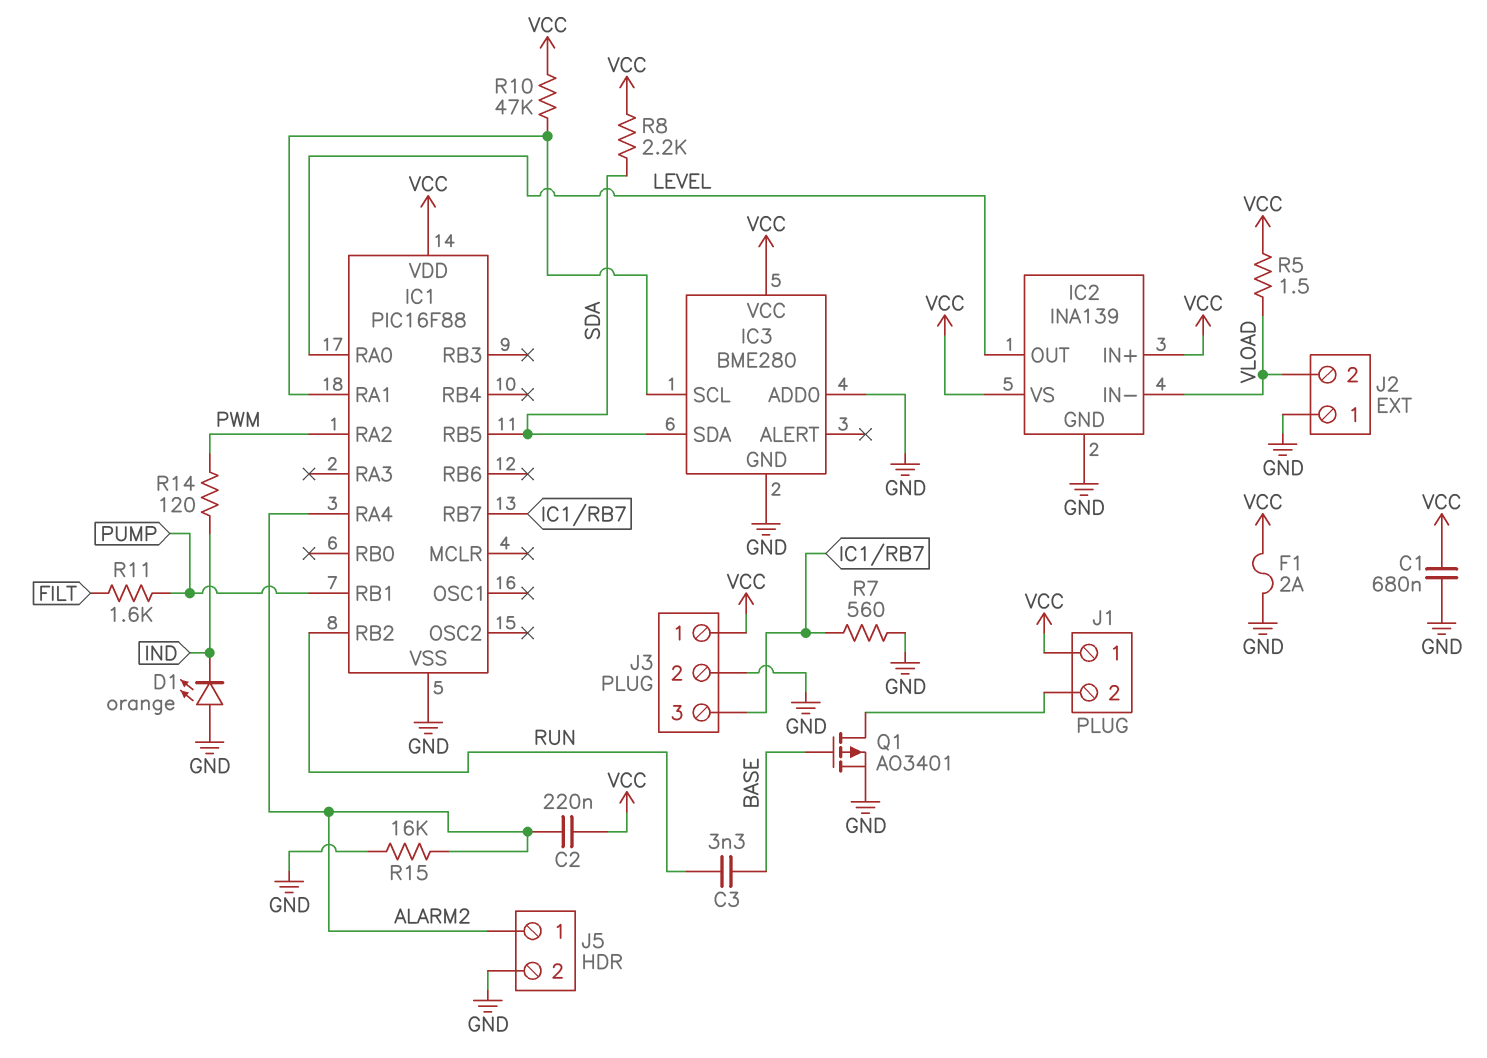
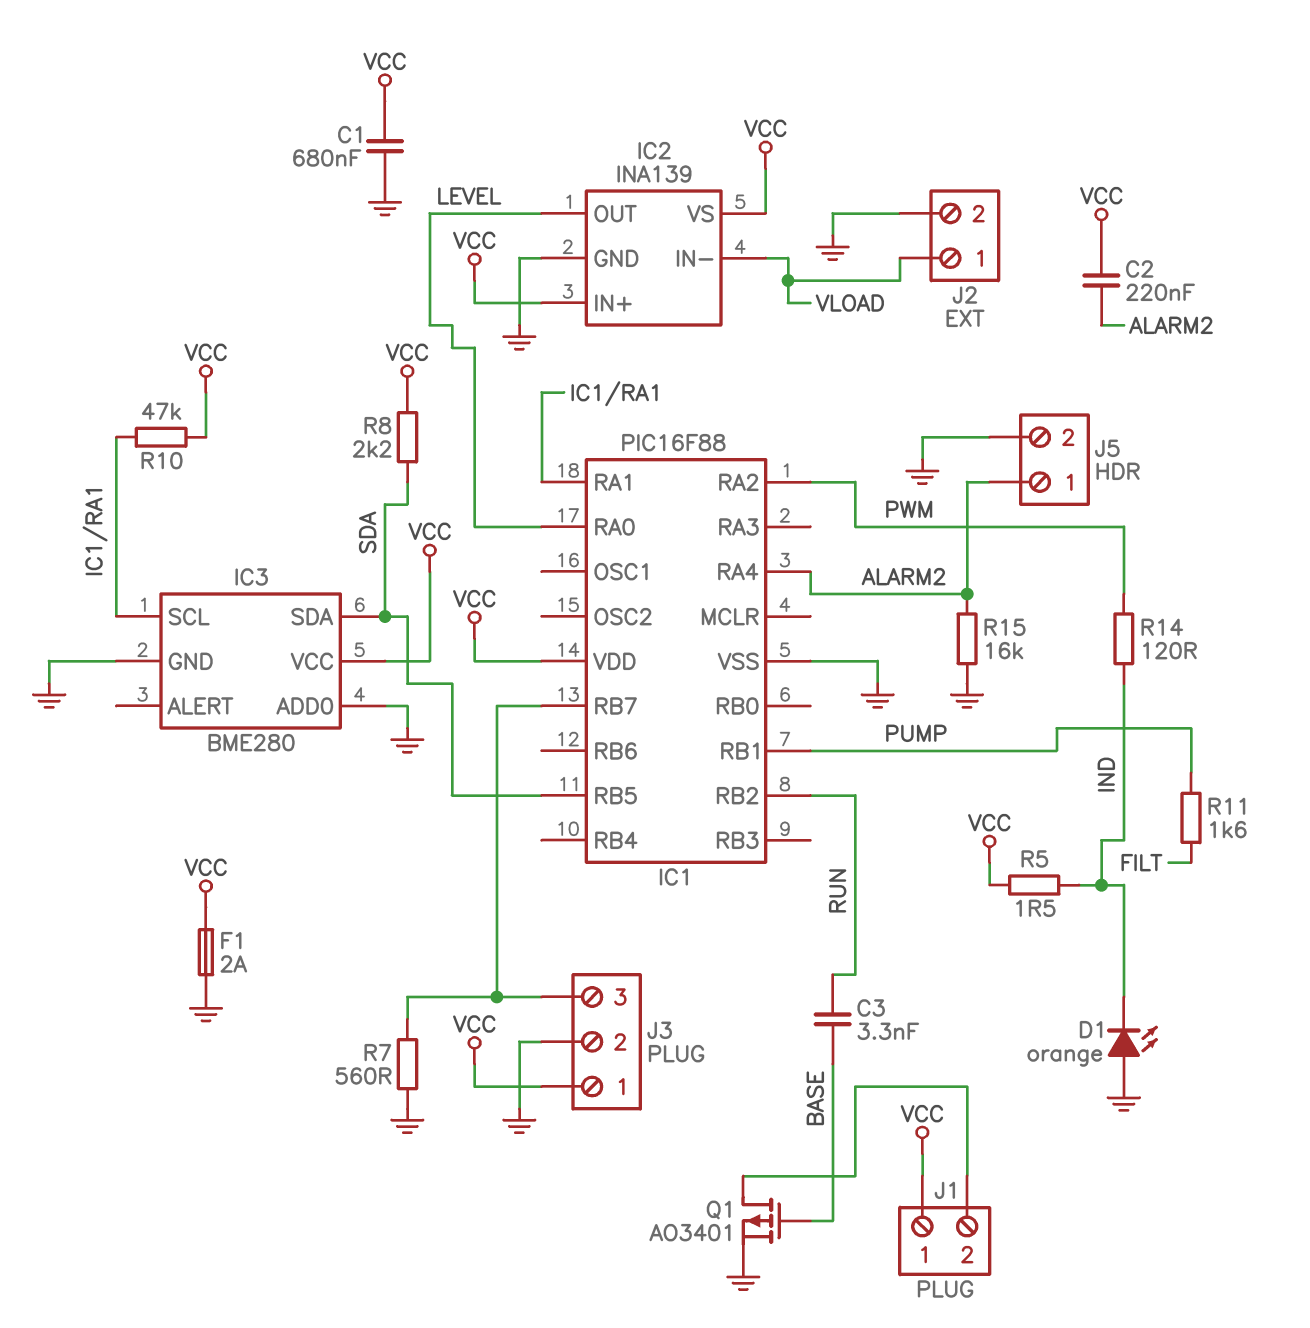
J2 pin 1: GND -> VLOAD
J2 pin 2: VLOAD -> GND
R5: 1.5 (VCC, VLOAD) -> 1.5 (IND, VCC)

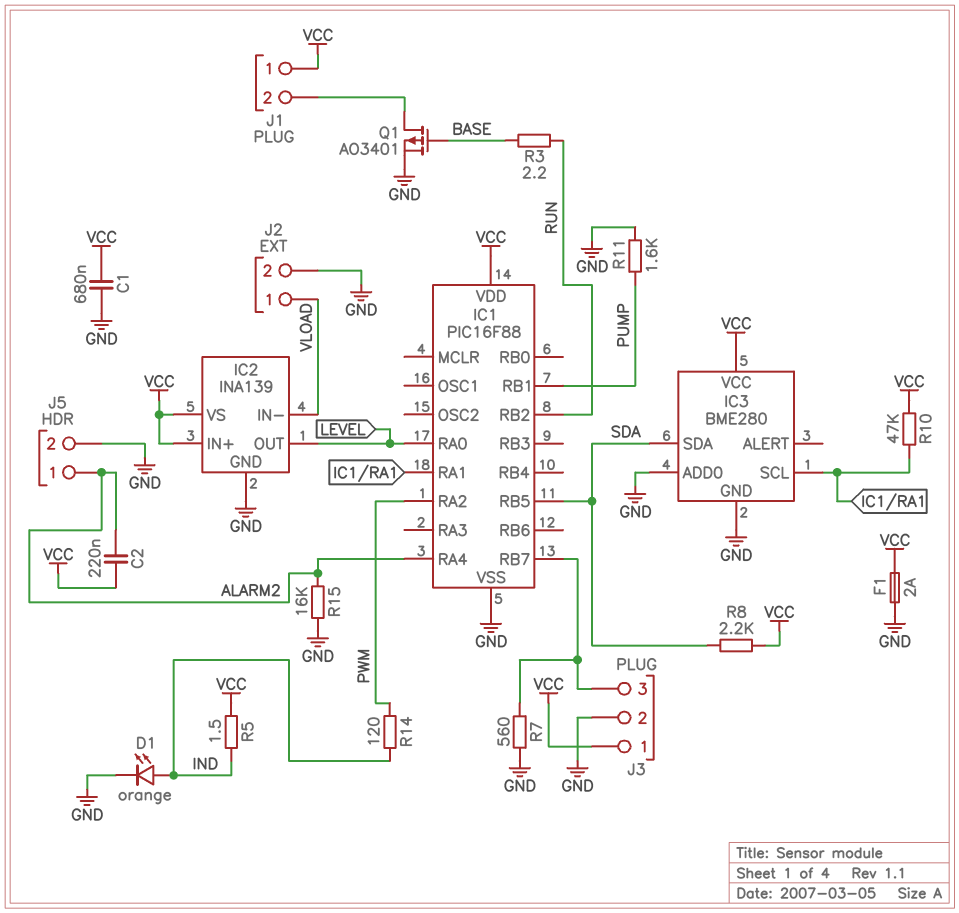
C3: 3.3nF (BASE, RUN) -> none
D1: LED orange (A GND, K IND) -> LED orange (A IND, K GND)
R3: none -> 2.2 (BASE, RUN)
R11: 1.6k (FILT, PUMP) -> 1.6k (GND, PUMP)

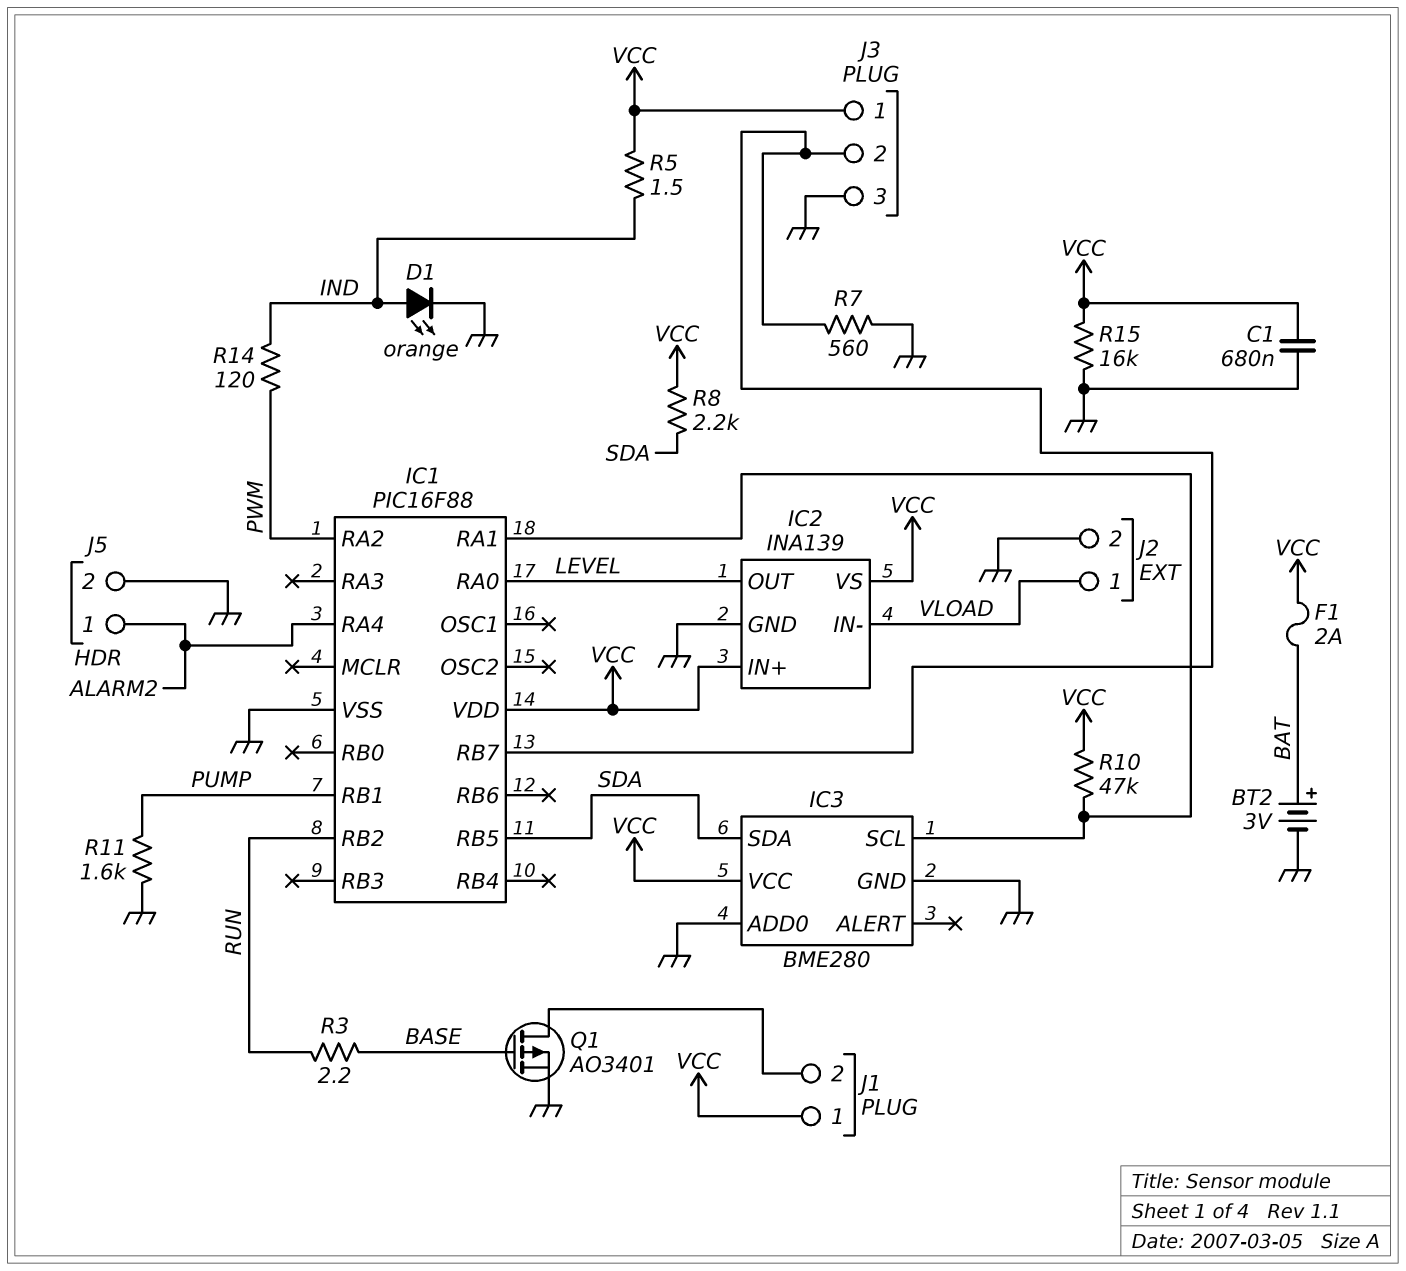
BT2: none -> 3V (plus BAT, minus GND)
C2: 220nF (ALARM2, VCC) -> none
F1: 2A (GND, VCC) -> 2A (BAT, VCC)
J3 pin 2: GND -> IC1/RB7
J3 pin 3: IC1/RB7 -> GND
R15: 16k (ALARM2, GND) -> 16k (GND, VCC)

